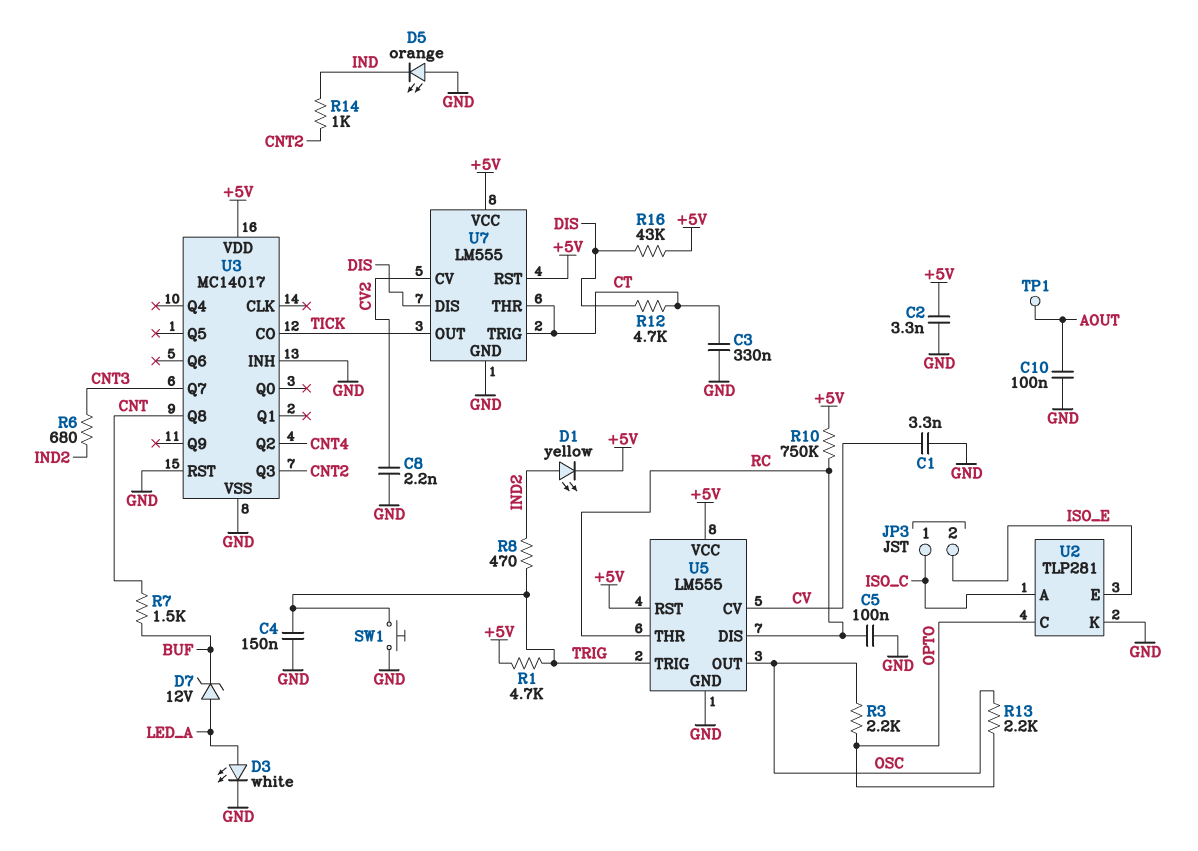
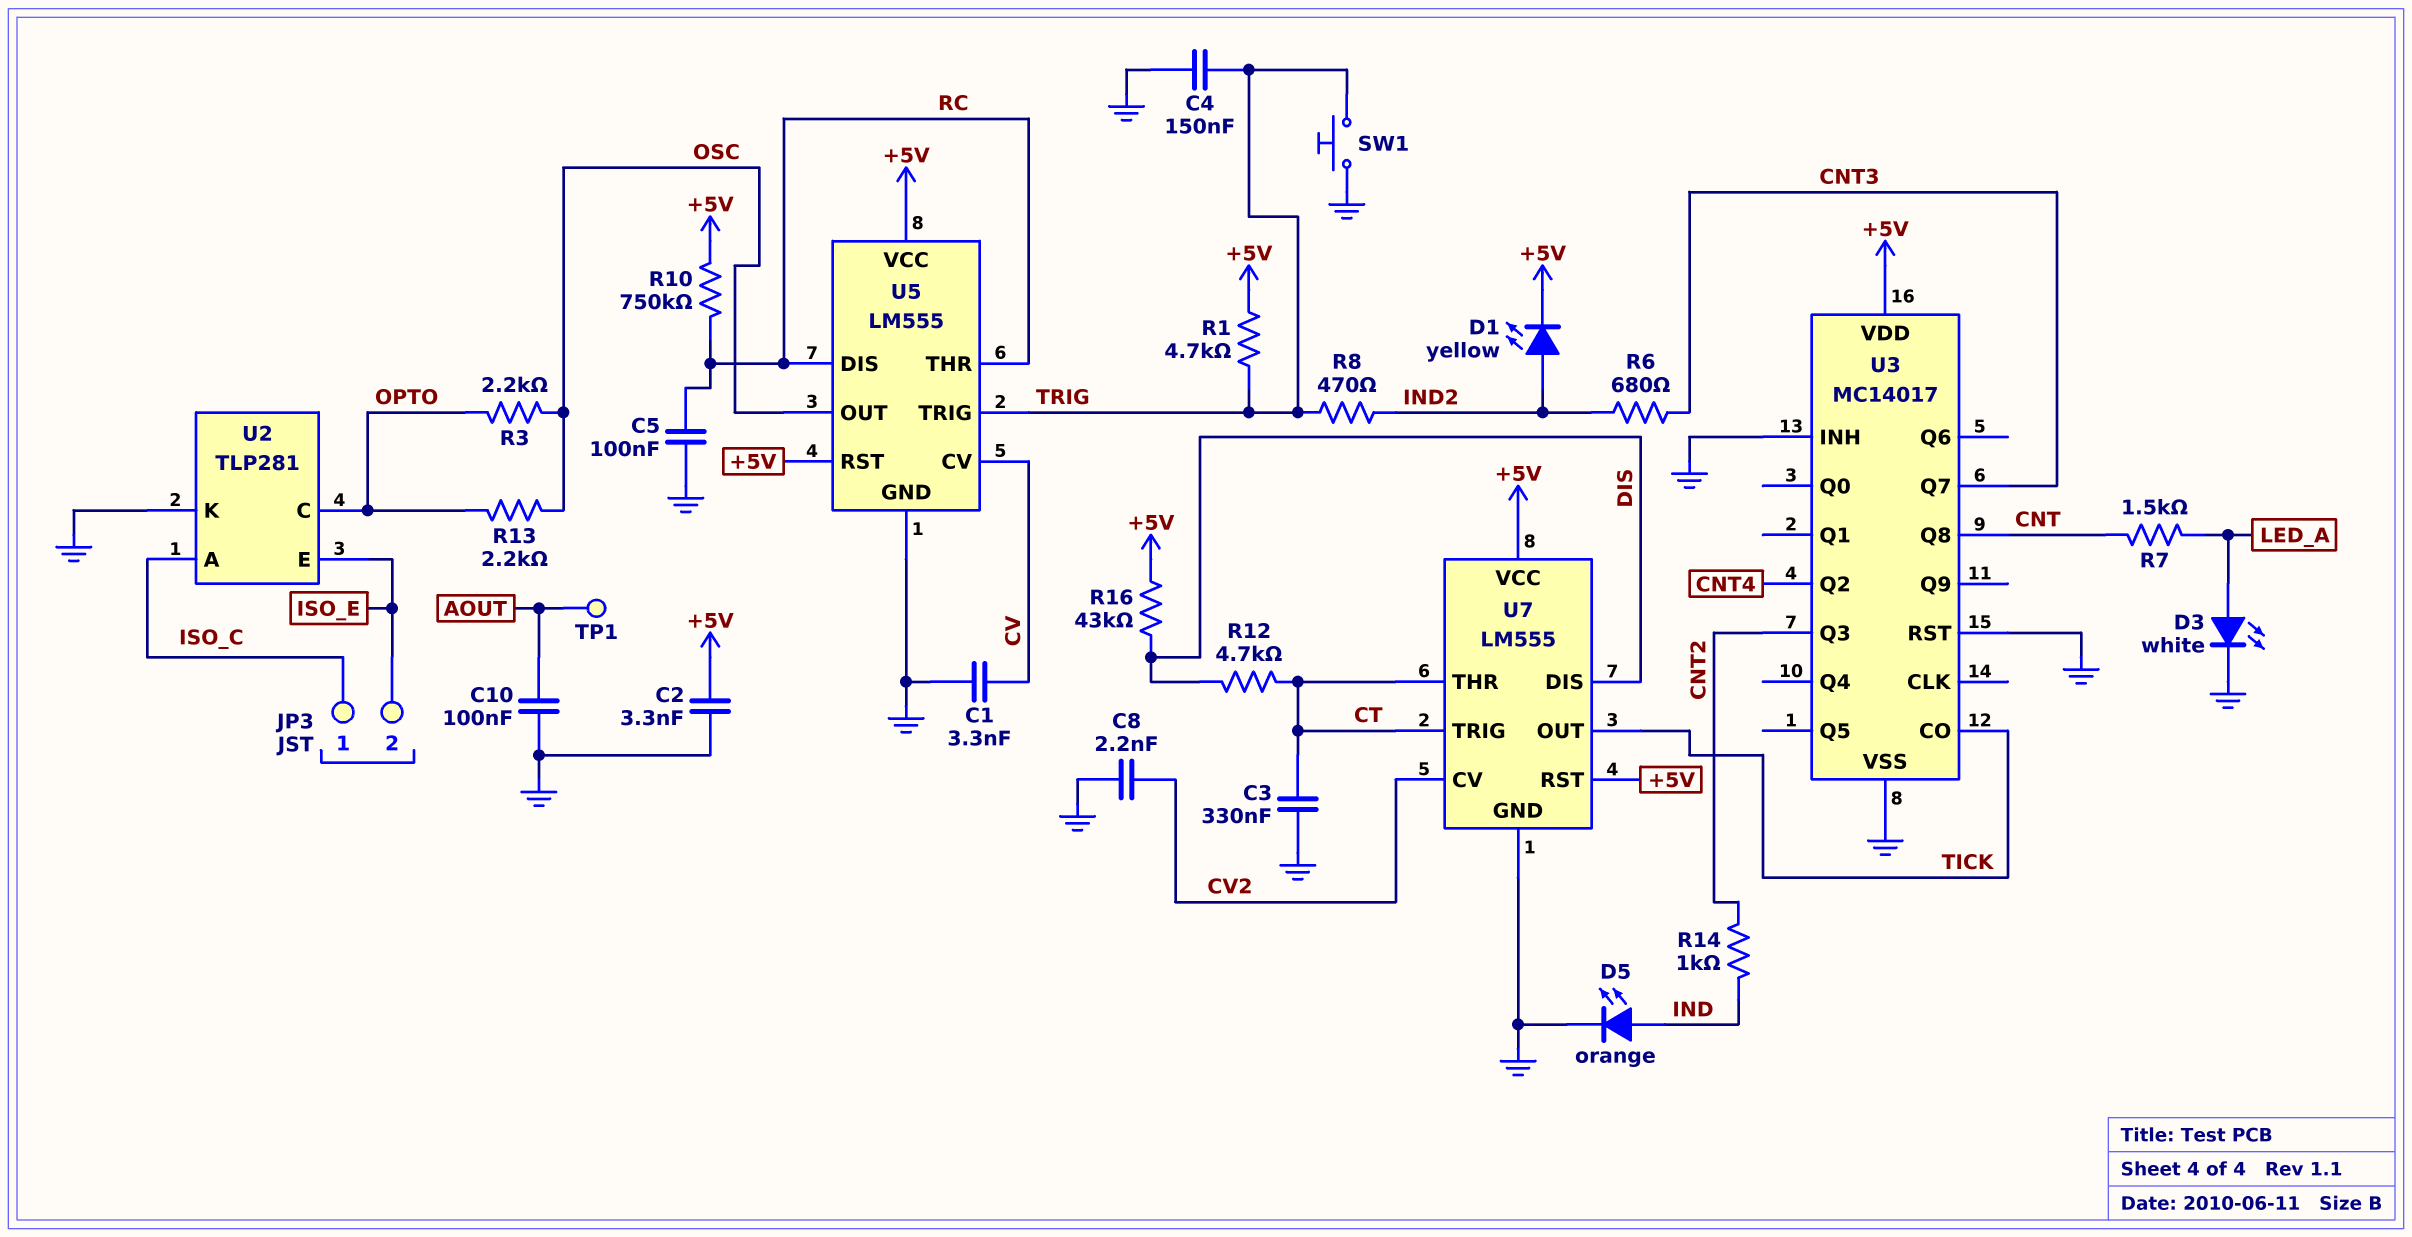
D5: LED orange (A GND, K IND) -> LED orange (A IND, K GND)
D7: zener 12V (A LED_A, K BUF) -> none
R7: 1.5k (BUF, CNT) -> 1.5k (CNT, LED_A)

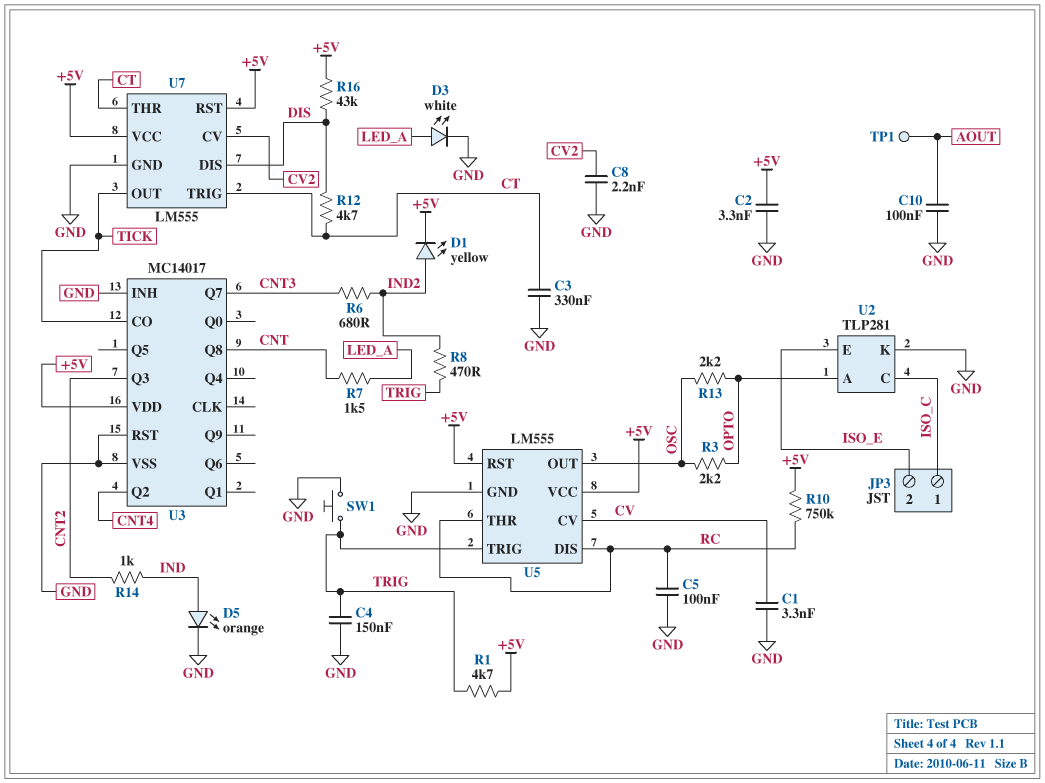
U2 pin A: ISO_C -> OPTO
U2 pin C: OPTO -> ISO_C

